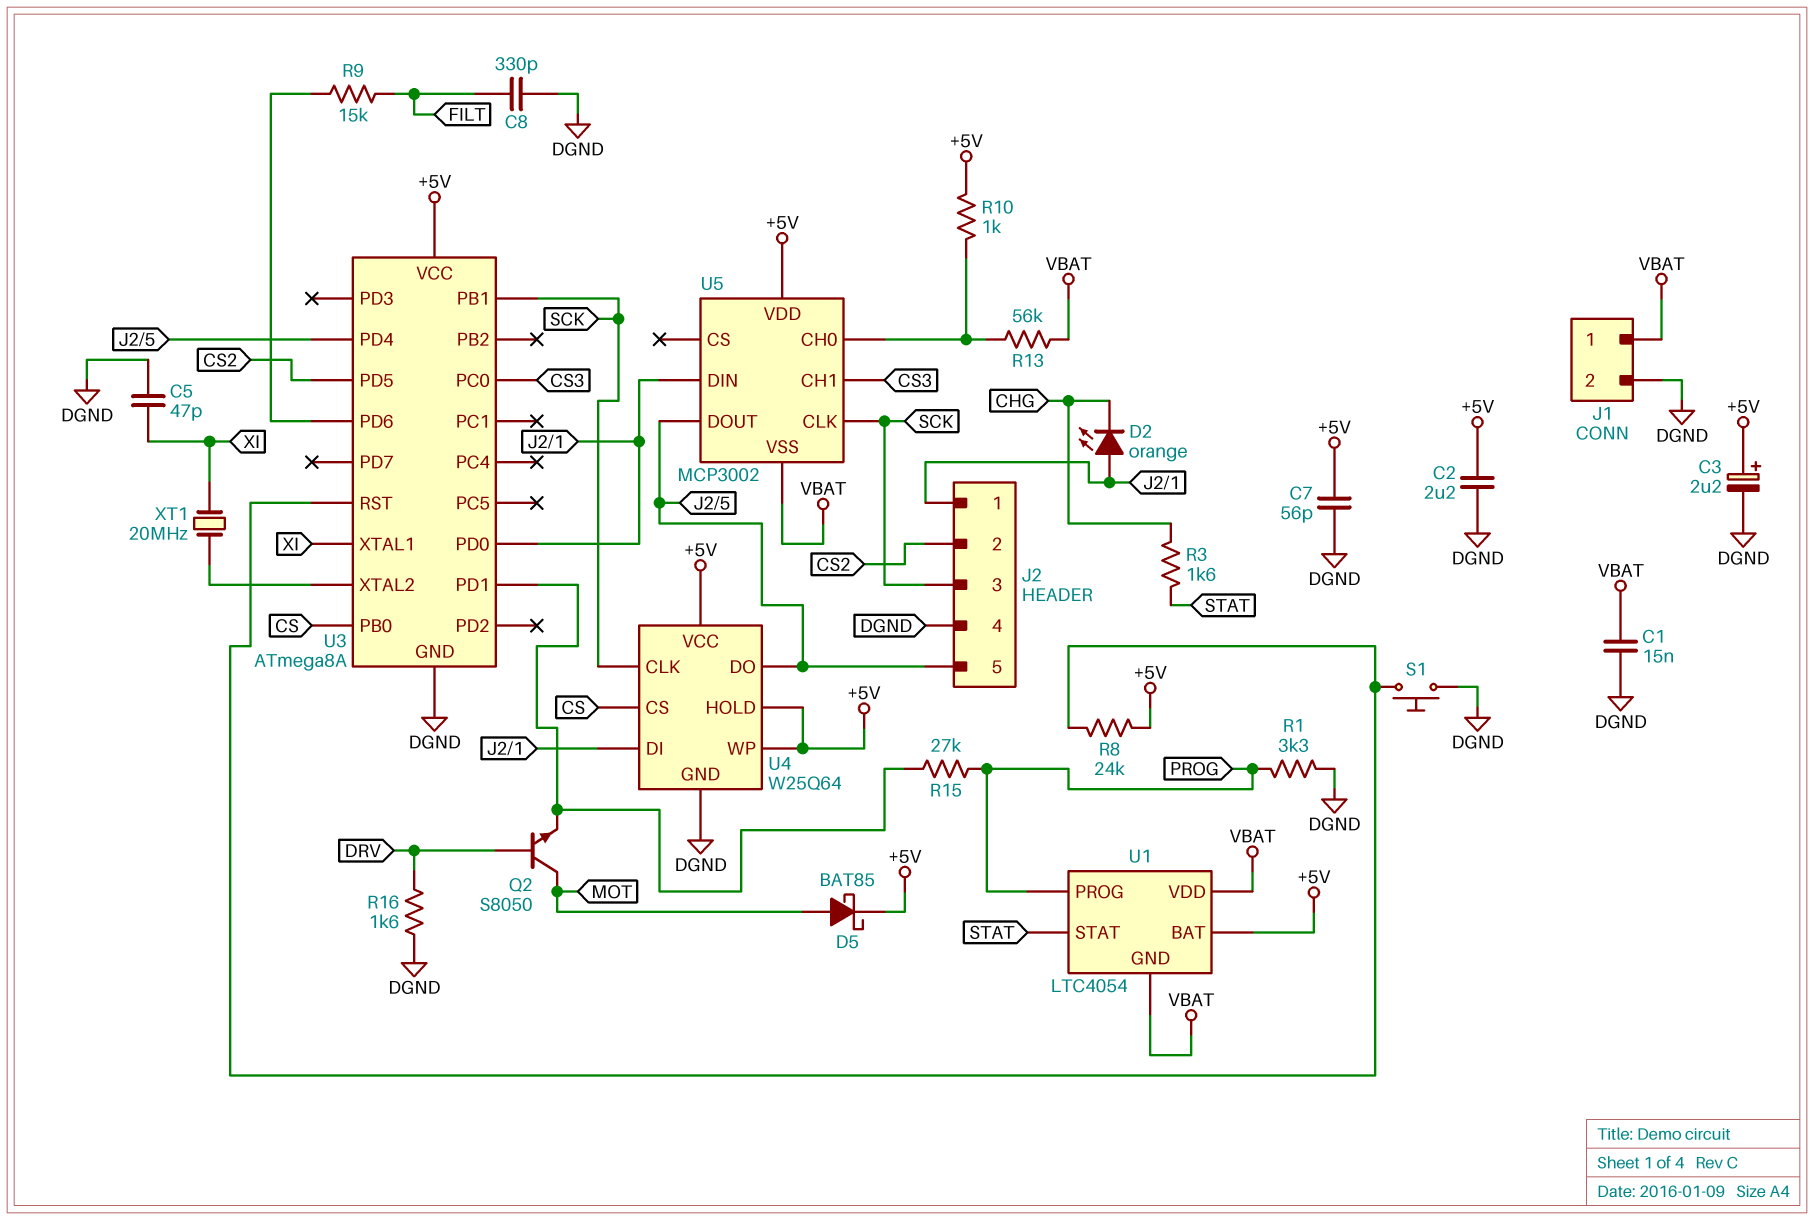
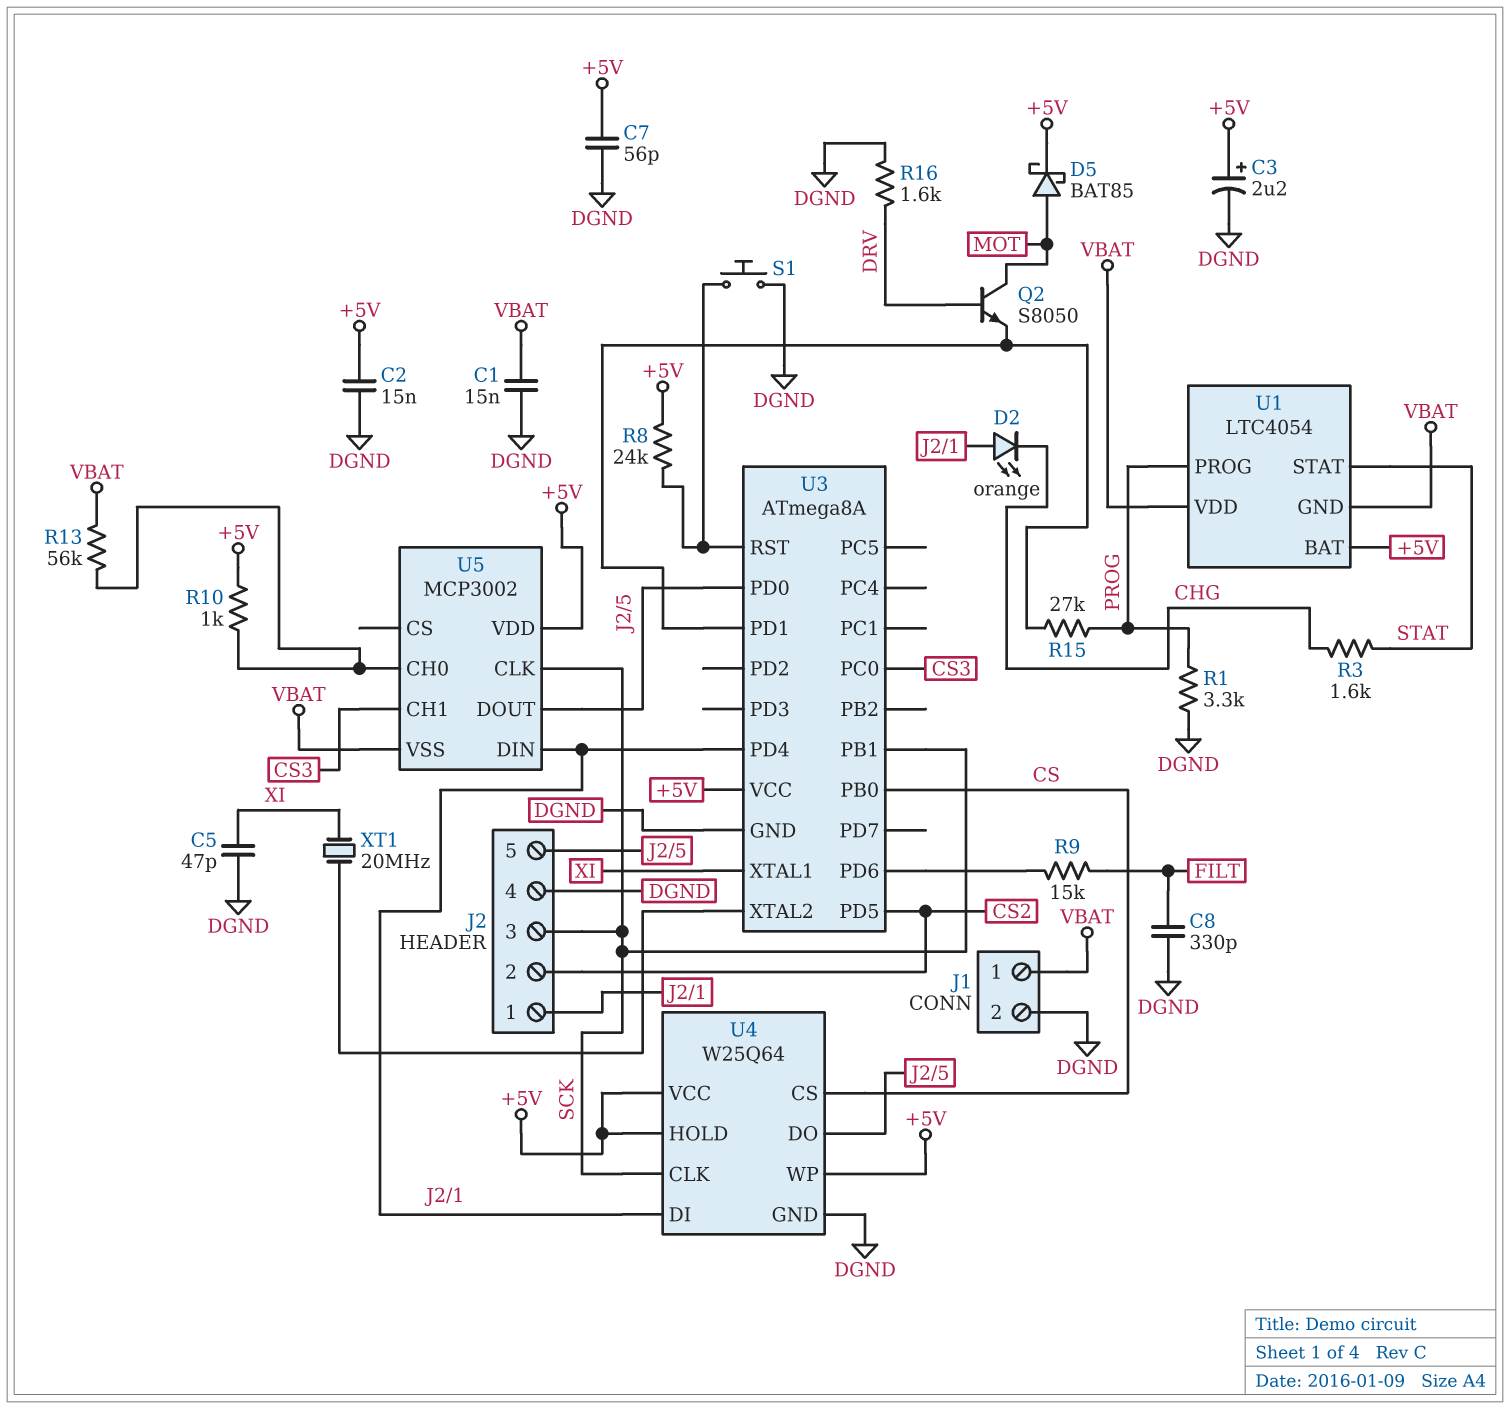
C2: 2.2uF (+5V, DGND) -> 15nF (+5V, DGND)
U3 pin PD0: J2/1 -> J2/5
U3 pin PD4: J2/5 -> J2/1

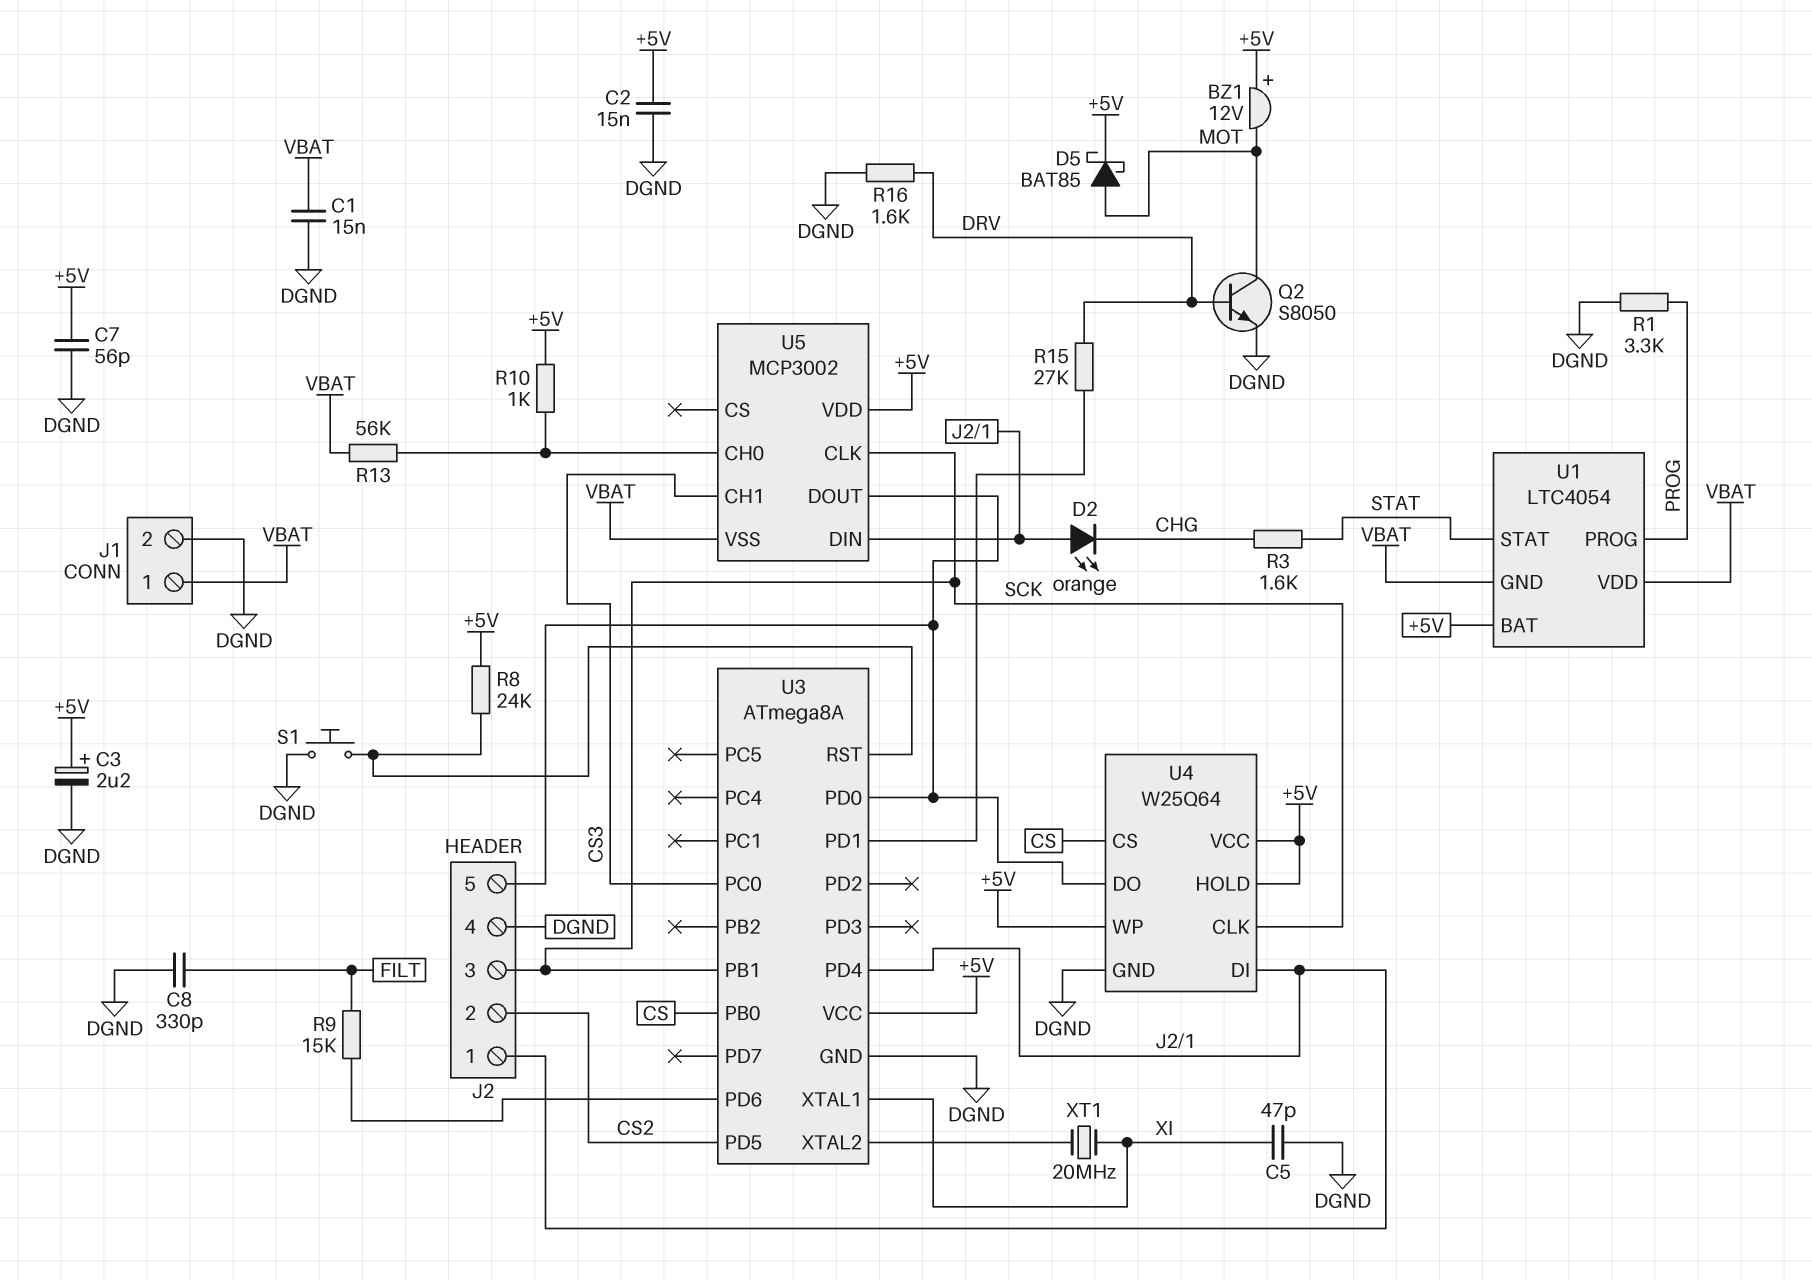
BZ1: none -> buzzer 12V (plus +5V, minus MOT)
Q2: NPN S8050 (B DRV, C MOT, E U3/PD1) -> NPN S8050 (B DRV, C MOT, E DGND)
R15: 27k (PROG, U3/PD1) -> 27k (DRV, U3/PD1)

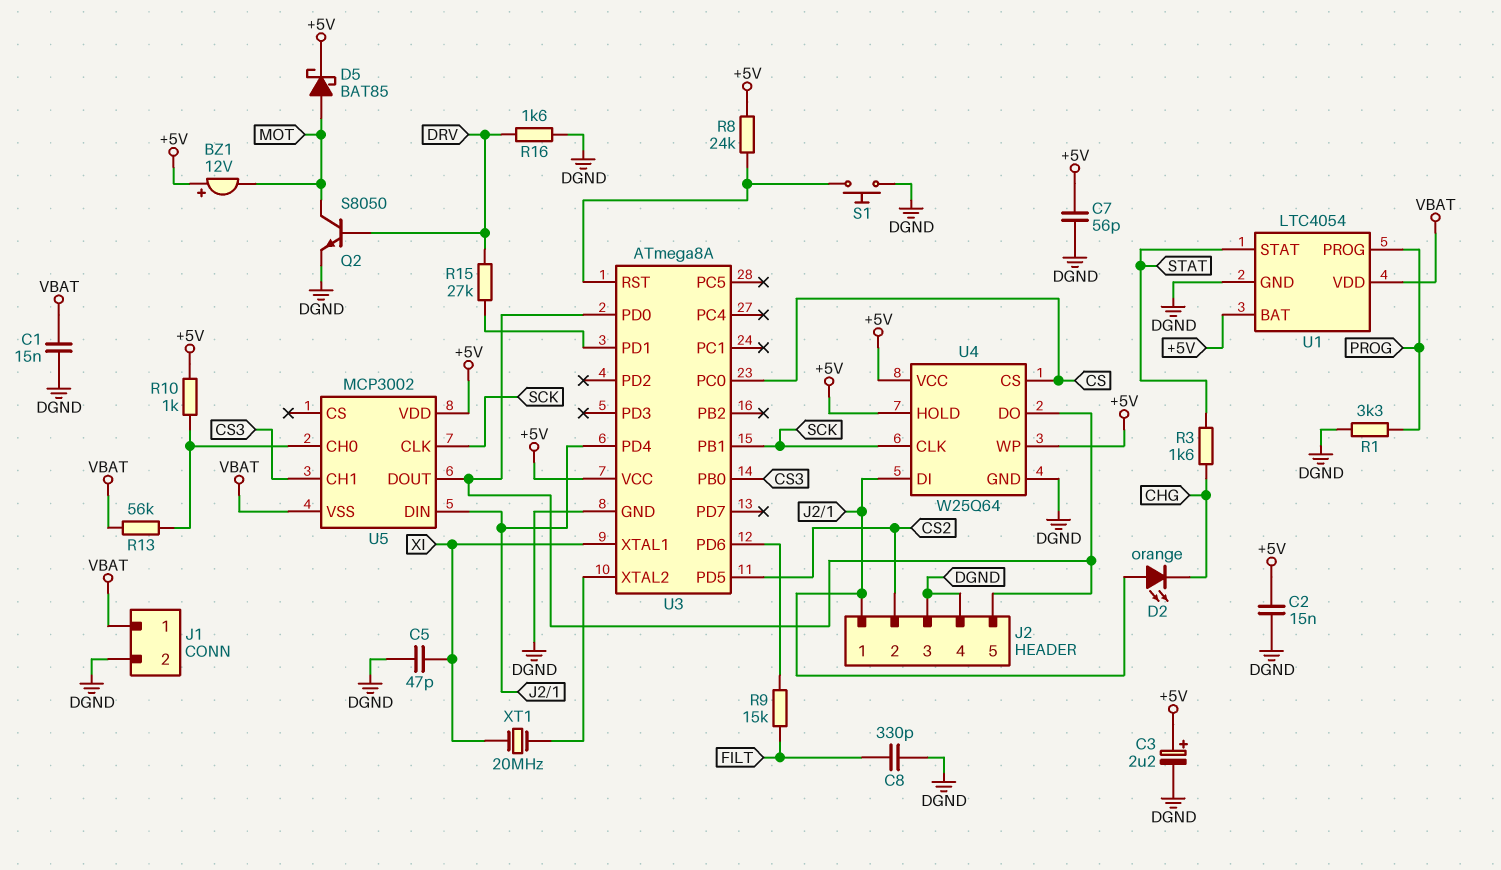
J2 pin 3: SCK -> DGND
U1 pin GND: VBAT -> DGND
U3 pin PB0: CS -> CS3
U3 pin PC0: CS3 -> CS

